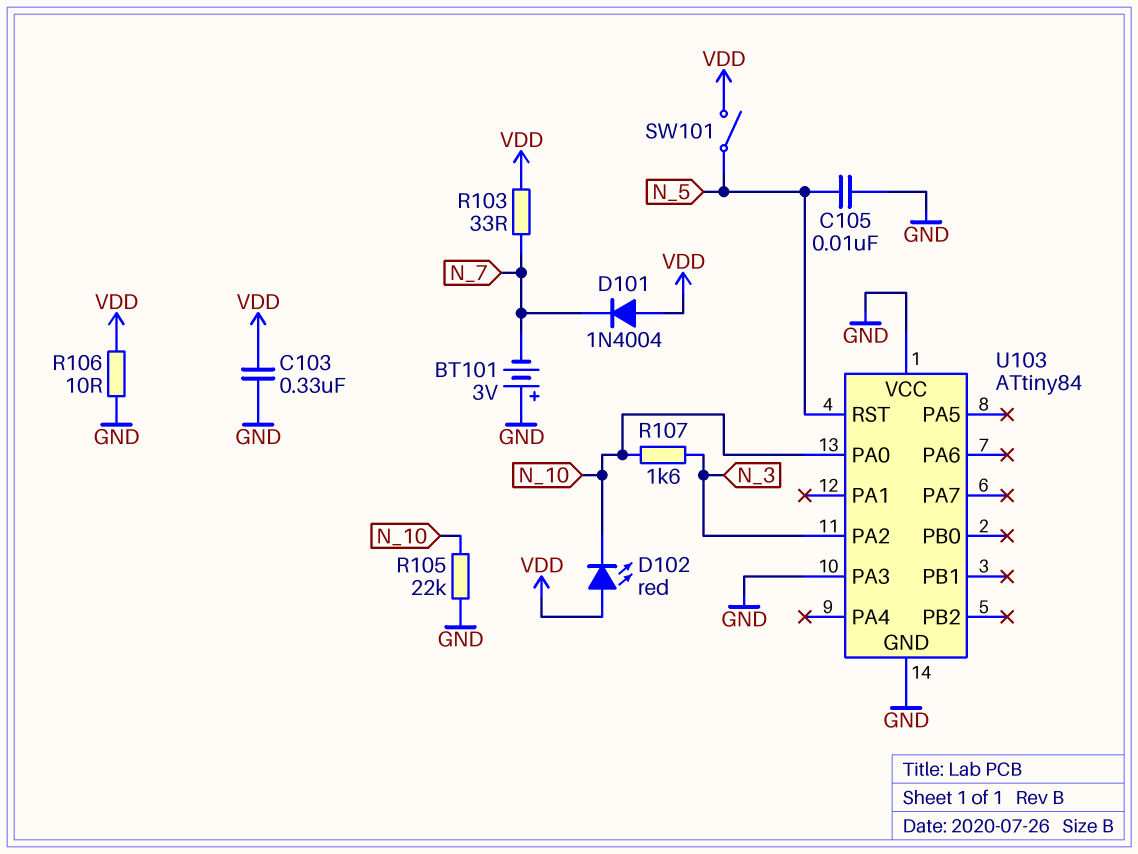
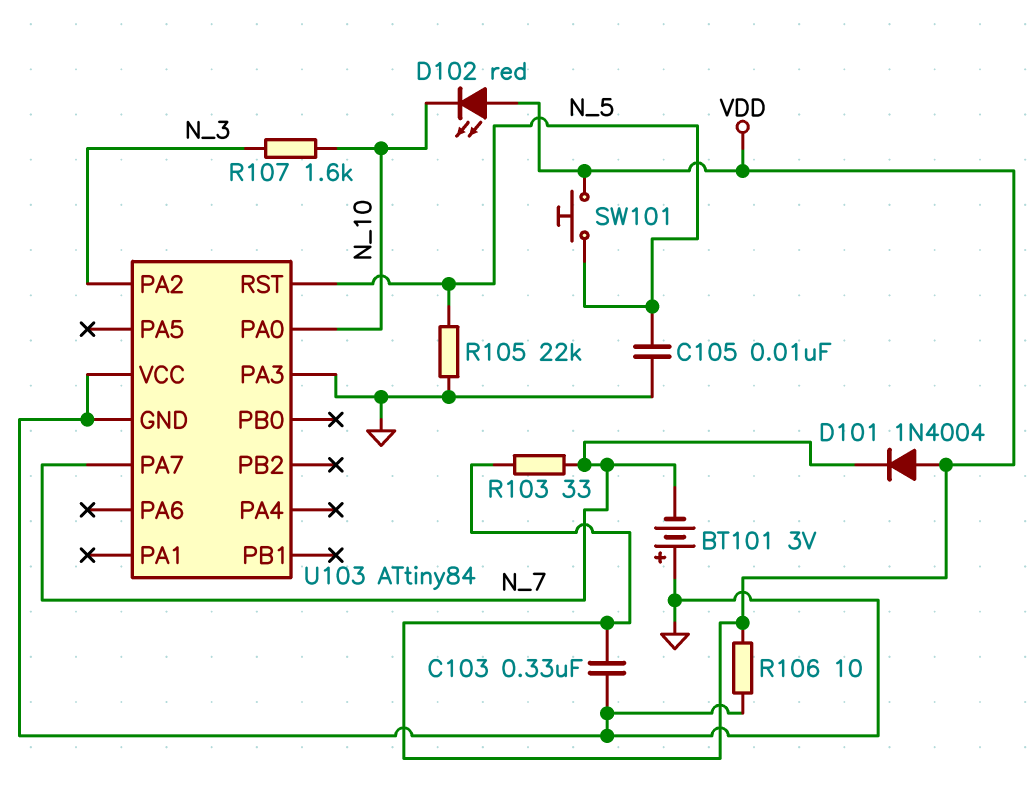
R105: 22k (GND, N_10) -> 22k (GND, N_5)
SW101: switch (N_5, VDD) -> button (N_5, VDD)
U103 pin PA7: none -> N_7

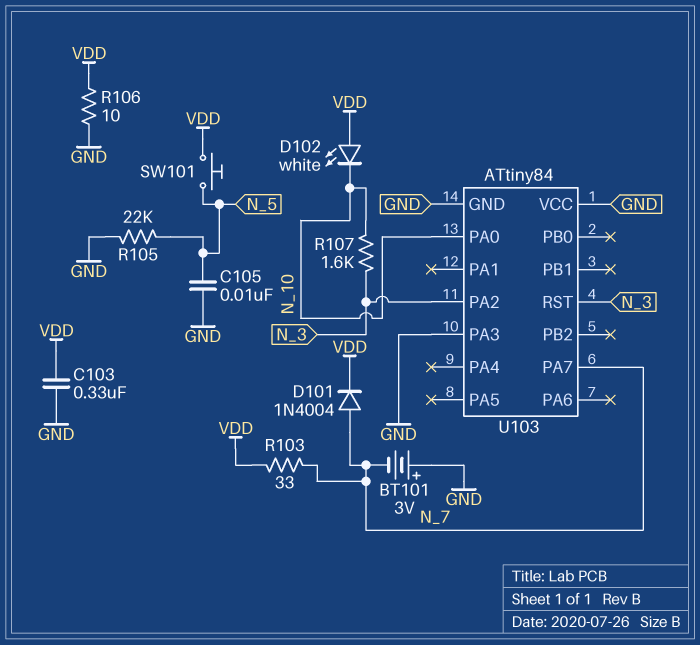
D101: diode 1N4004 (A VDD, K N_7) -> diode 1N4004 (A N_7, K VDD)
D102: LED red (A VDD, K N_10) -> LED white (A VDD, K N_10)
U103 pin RST: N_5 -> N_3

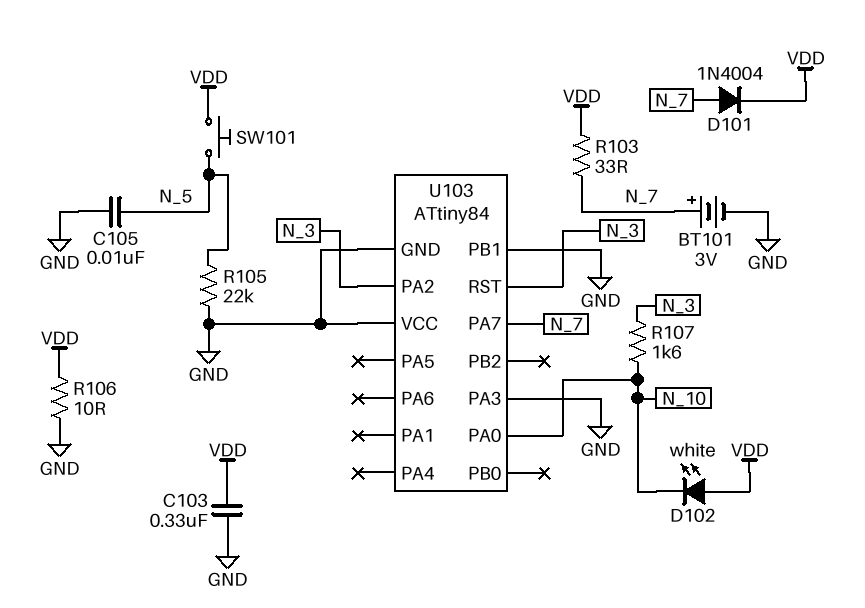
BT101: 3V (plus GND, minus N_7) -> 3V (plus N_7, minus GND)
U103 pin PB1: none -> GND

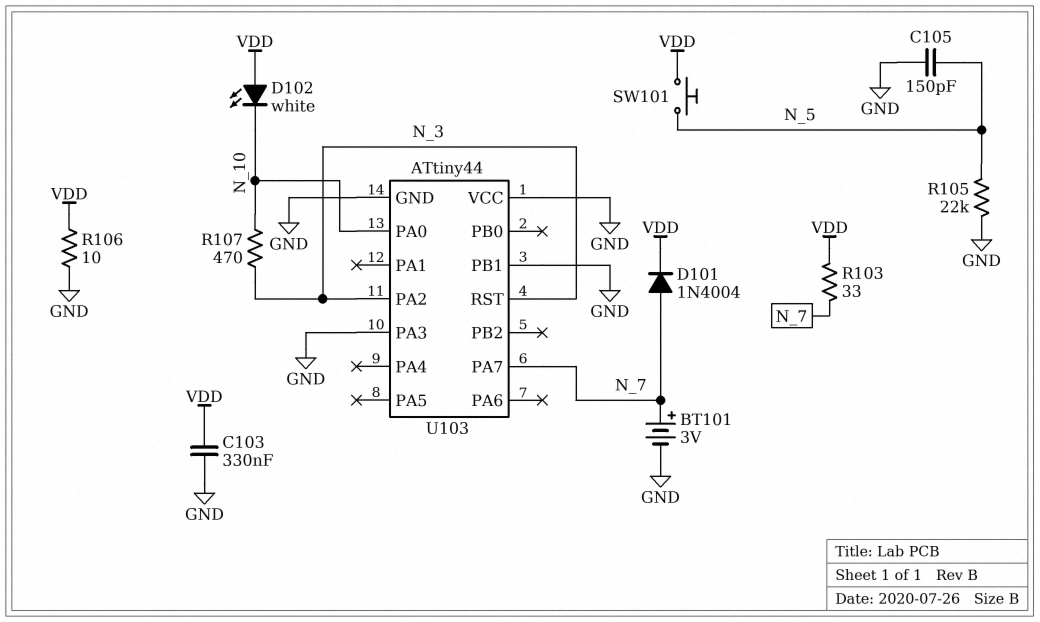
C105: 10nF (GND, N_5) -> 150pF (GND, N_5)
R107: 1.6k (N_3, N_10) -> 470 (N_3, N_10)
U103: ATtiny84 -> ATtiny44

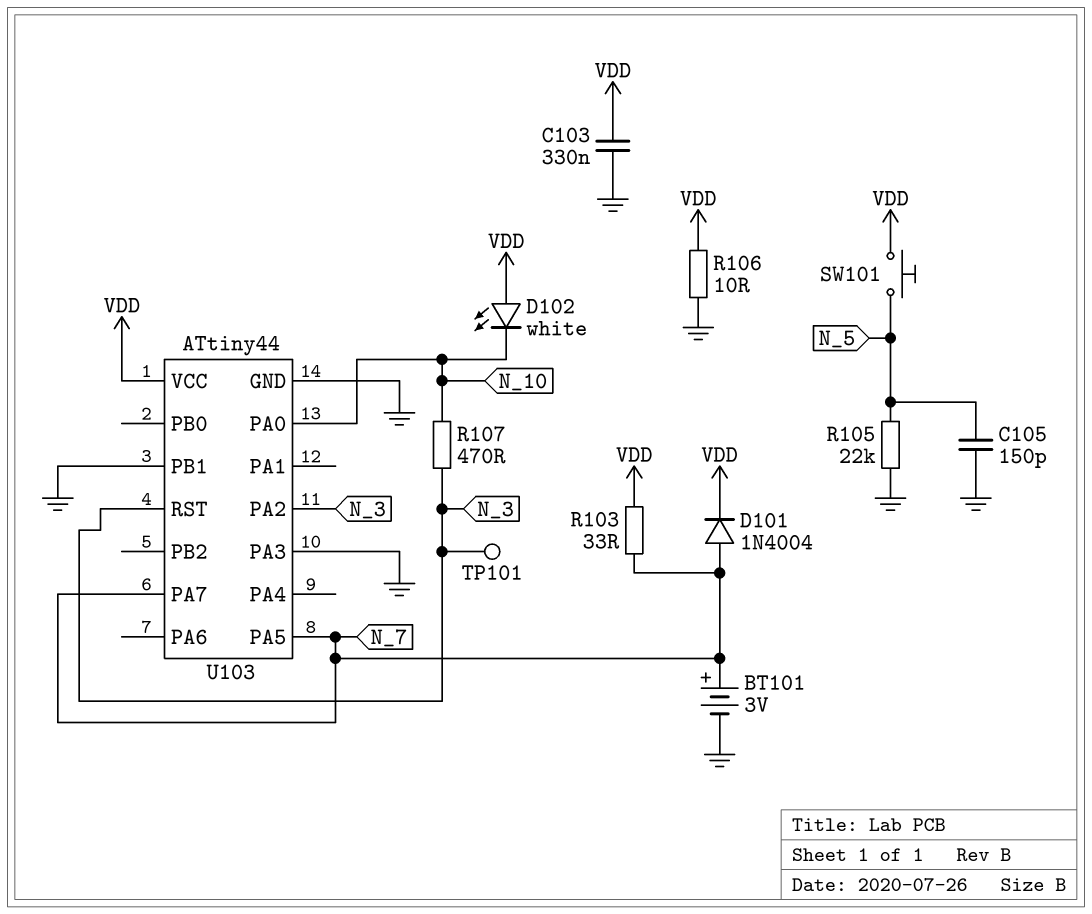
TP101: none -> test point (N_3)
U103 pin PA5: none -> N_7
U103 pin VCC: GND -> VDD

